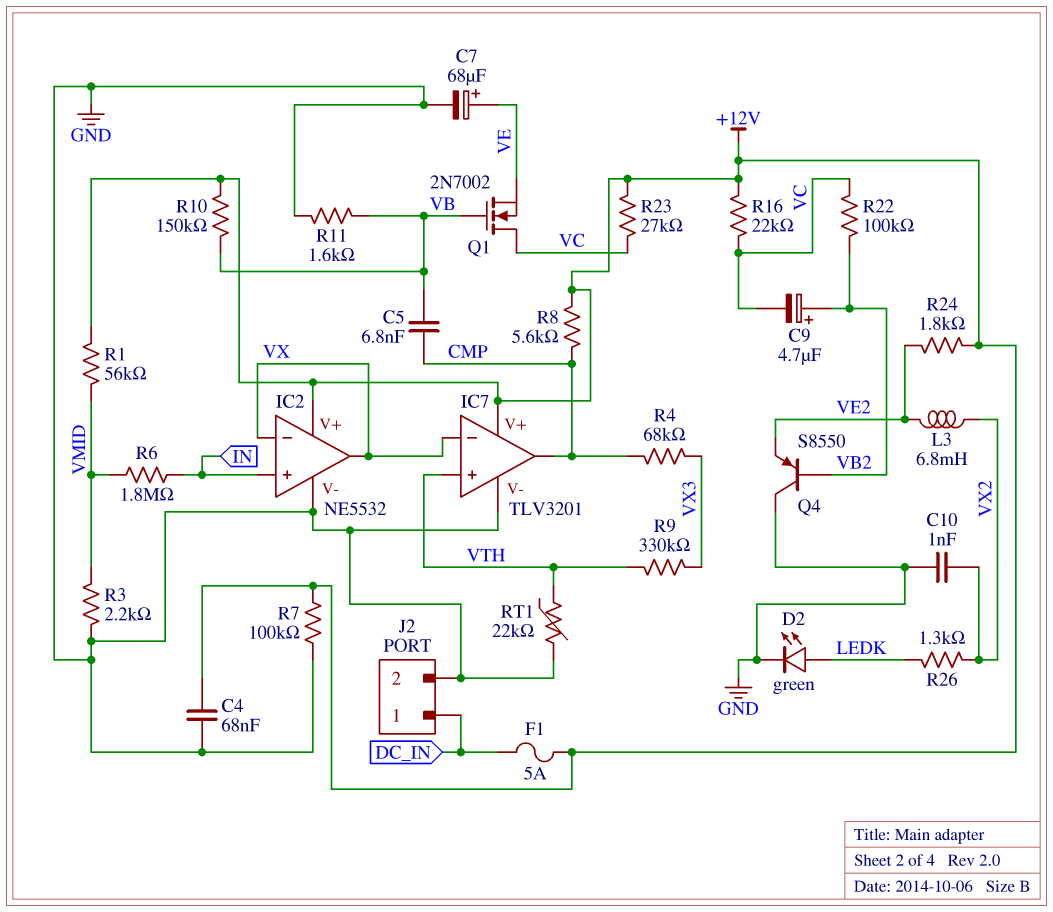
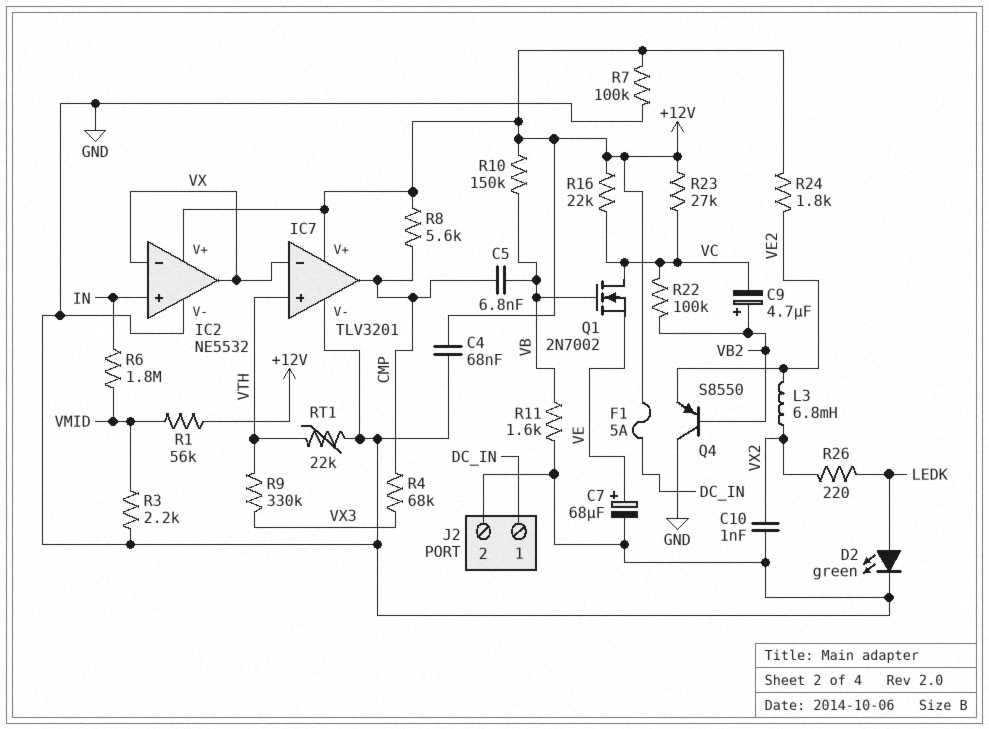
R26: 1.3k (LEDK, VX2) -> 220 (LEDK, VX2)

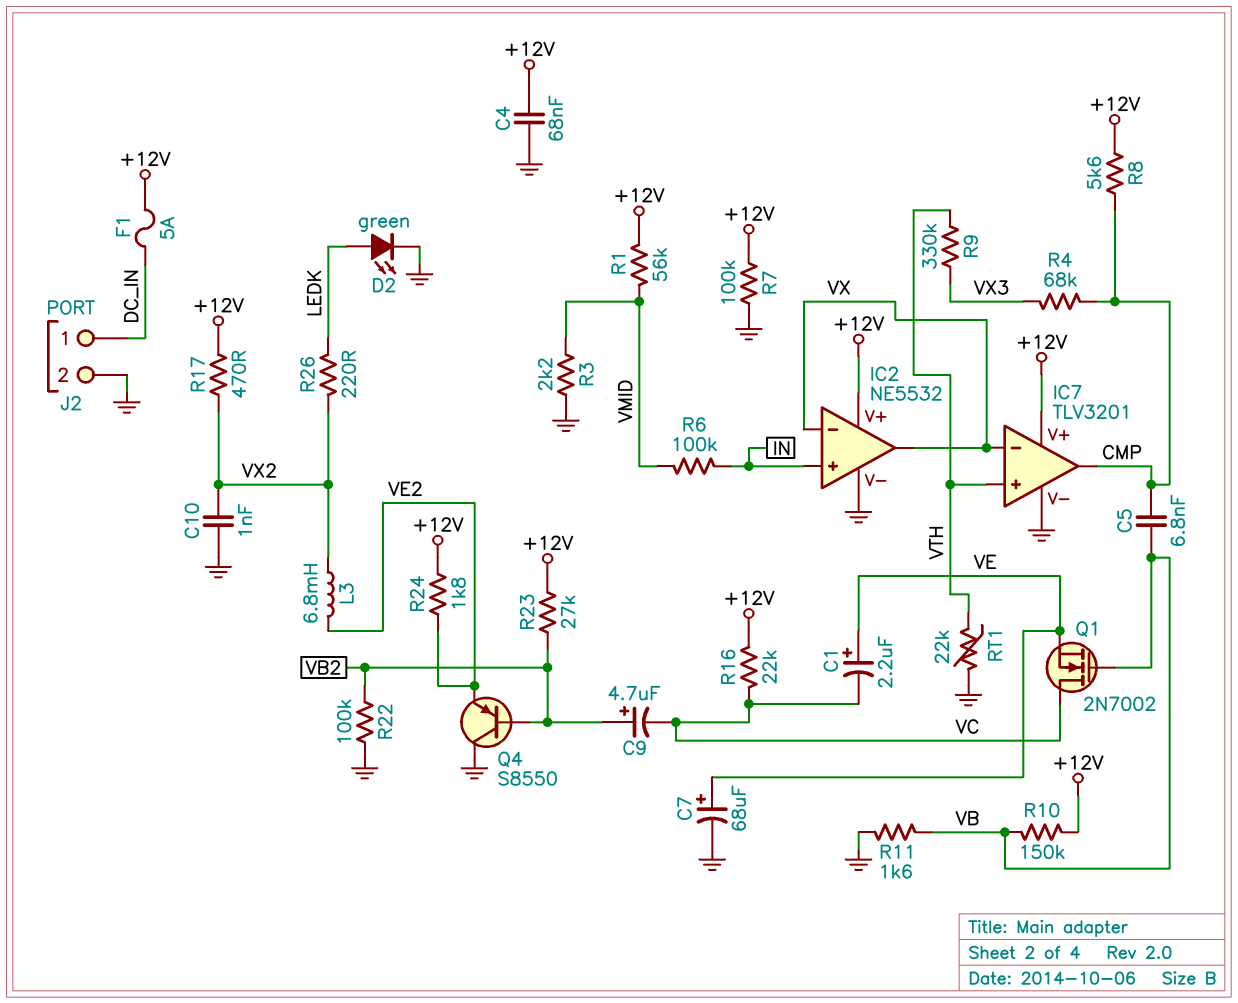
C1: none -> 2.2uF (plus VE, minus VC)
R6: 1.8M (IN, VMID) -> 100k (IN, VMID)
R17: none -> 470 (+12V, VX2)
R22: 100k (VB2, VC) -> 100k (GND, VB2)
R23: 27k (+12V, VC) -> 27k (+12V, VB2)

